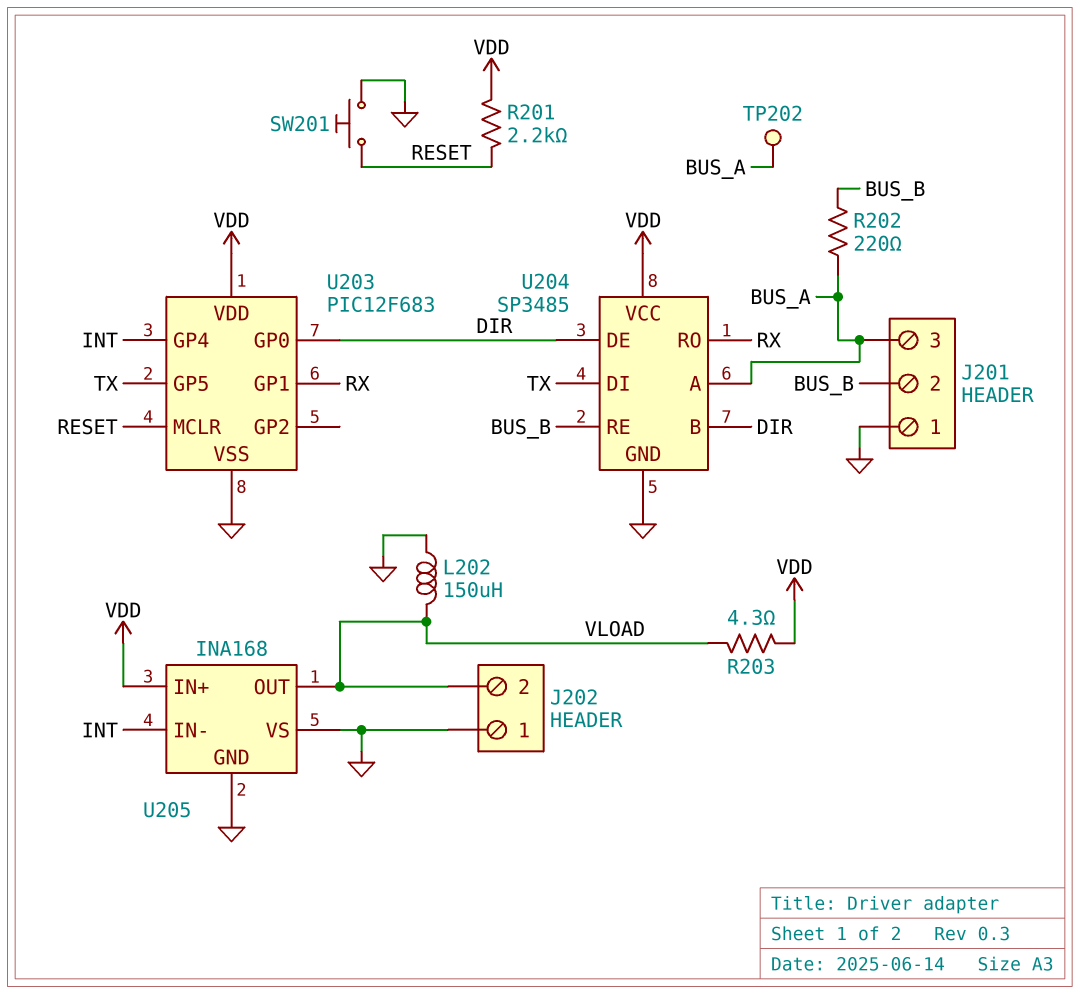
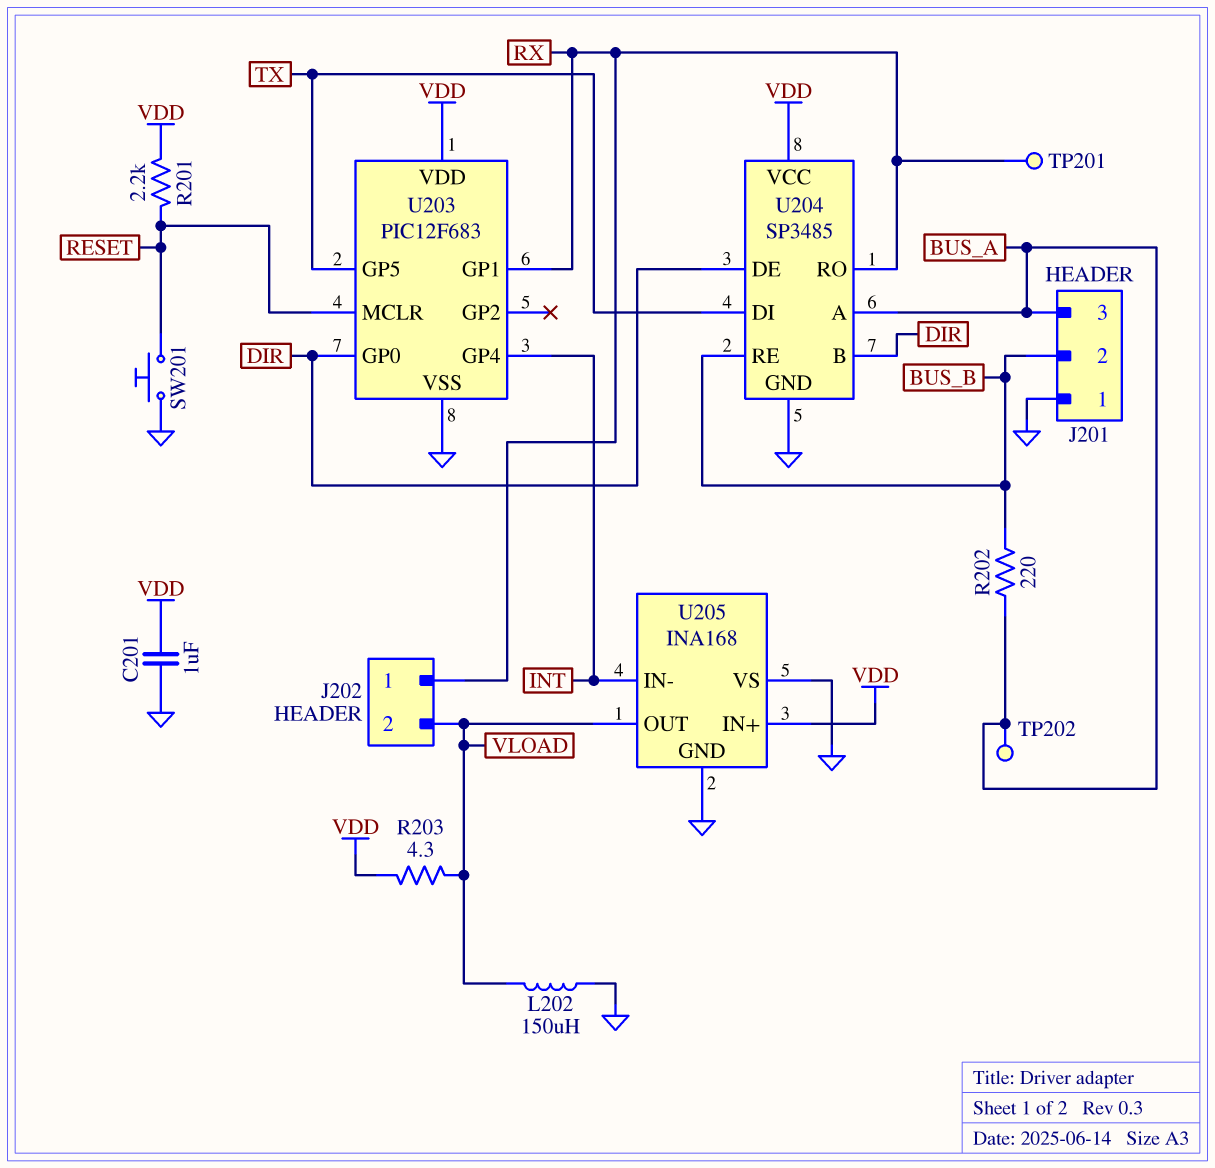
C201: none -> 1uF (GND, VDD)
J202 pin 1: GND -> RX
TP201: none -> test point (RX)

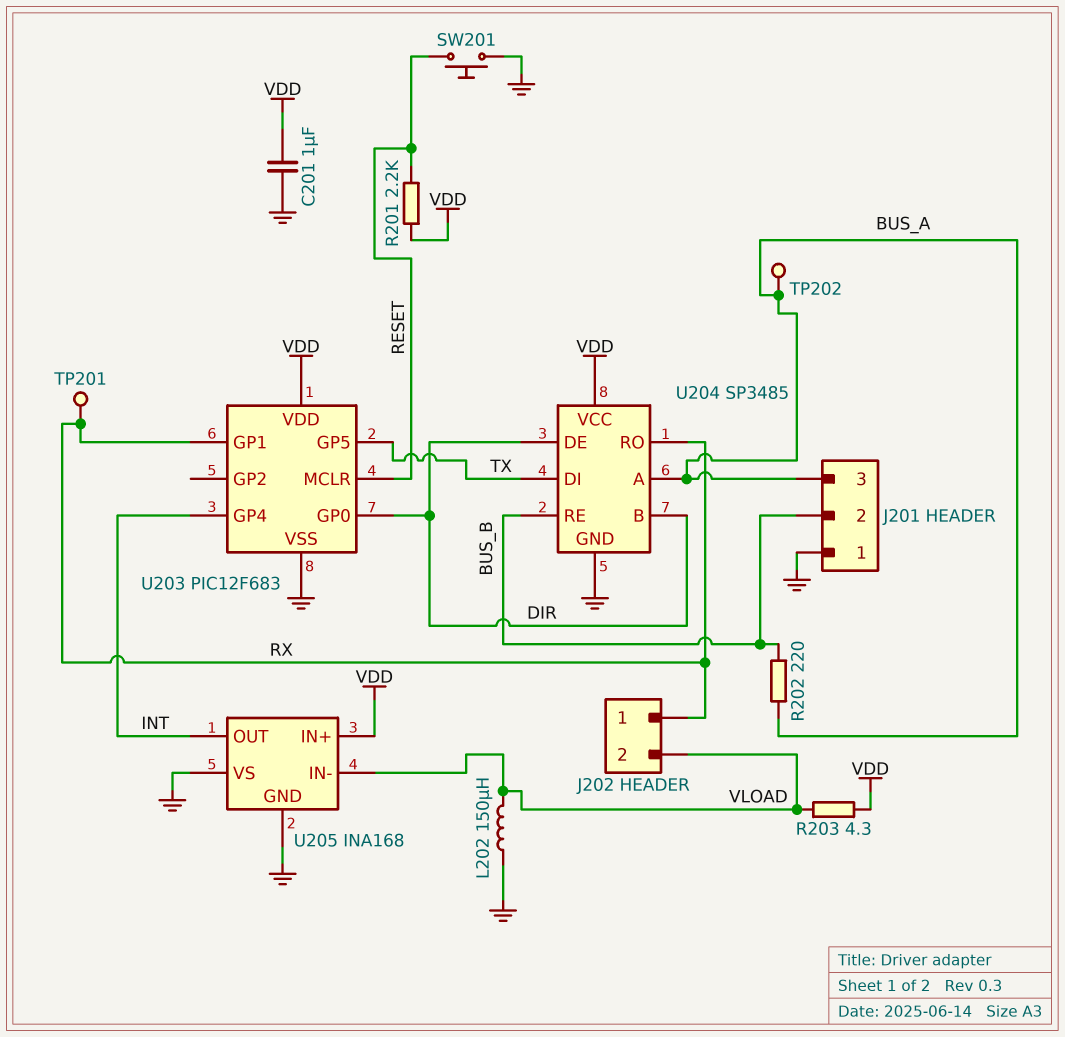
U205 pin IN-: INT -> VLOAD
U205 pin OUT: VLOAD -> INT

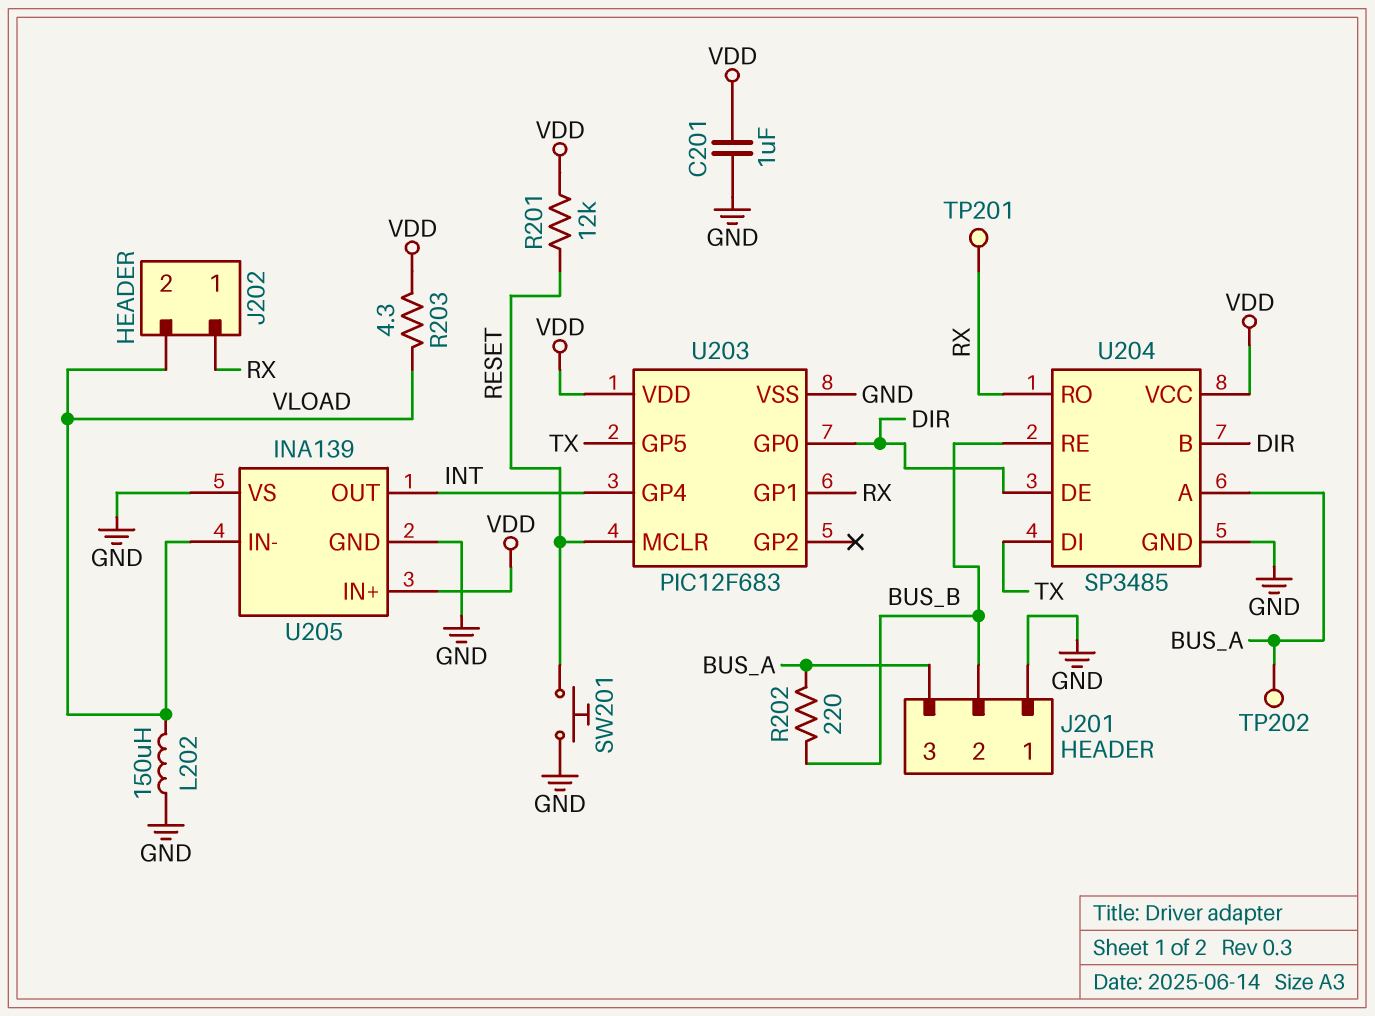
R201: 2.2k (RESET, VDD) -> 12k (RESET, VDD)
U205: INA168 -> INA139

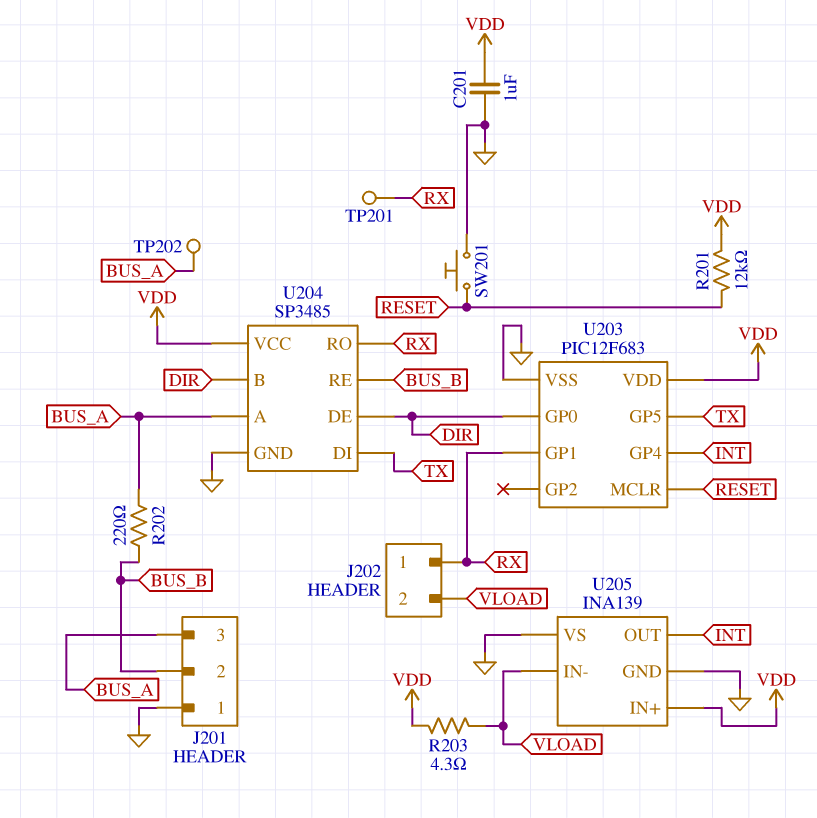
L202: 150uH (GND, VLOAD) -> none

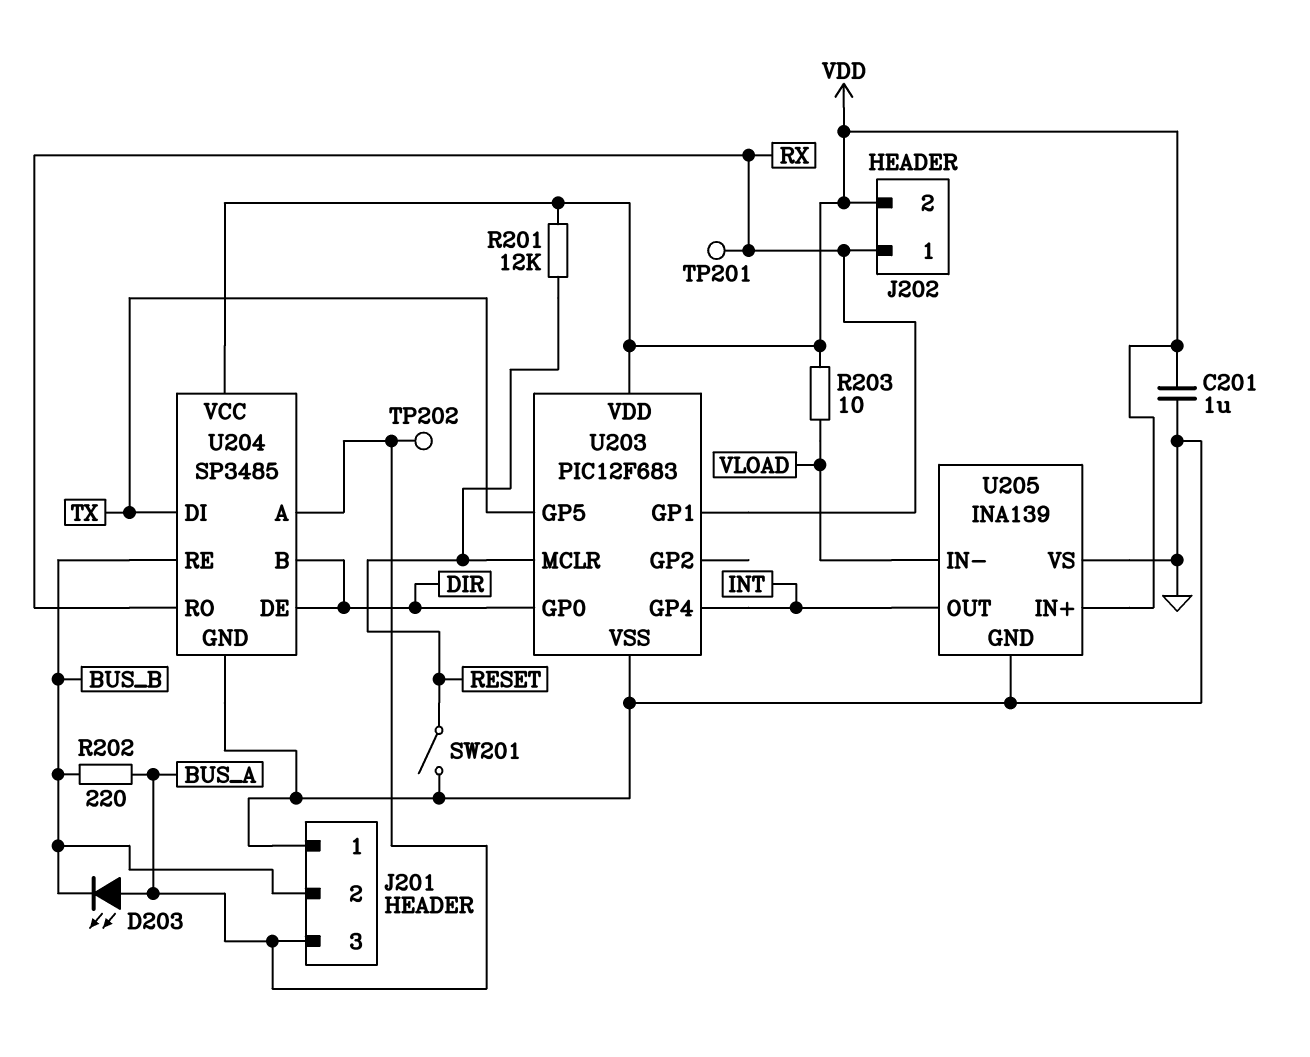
D203: none -> LED (A BUS_A, K BUS_B)
J202 pin 2: VLOAD -> VDD
R203: 4.3 (VDD, VLOAD) -> 10 (VDD, VLOAD)
SW201: button (GND, RESET) -> switch (GND, RESET)

